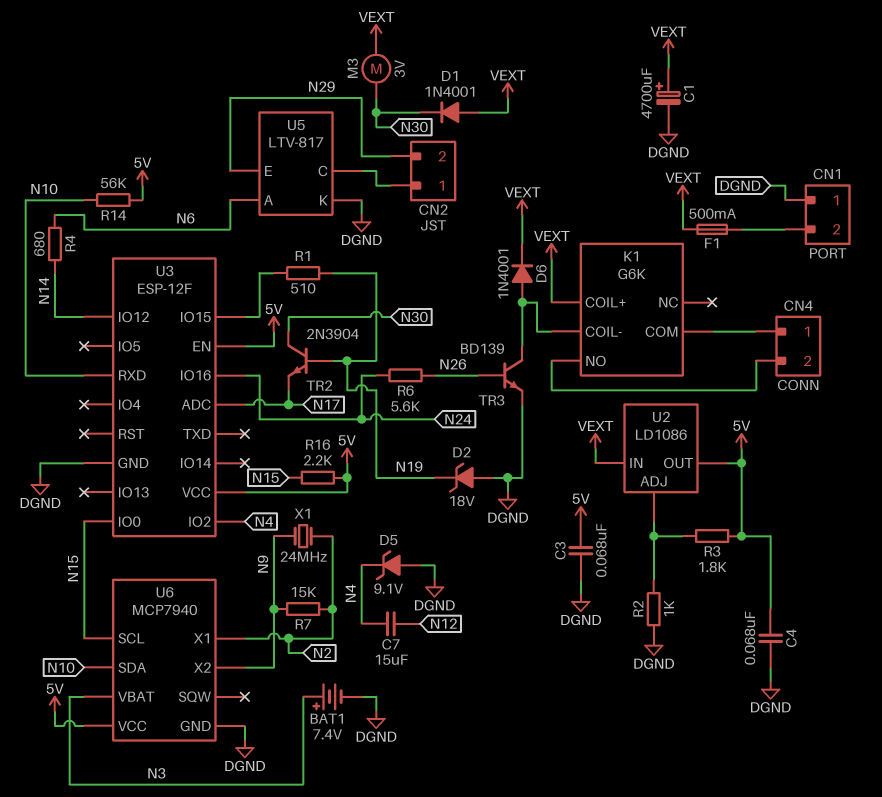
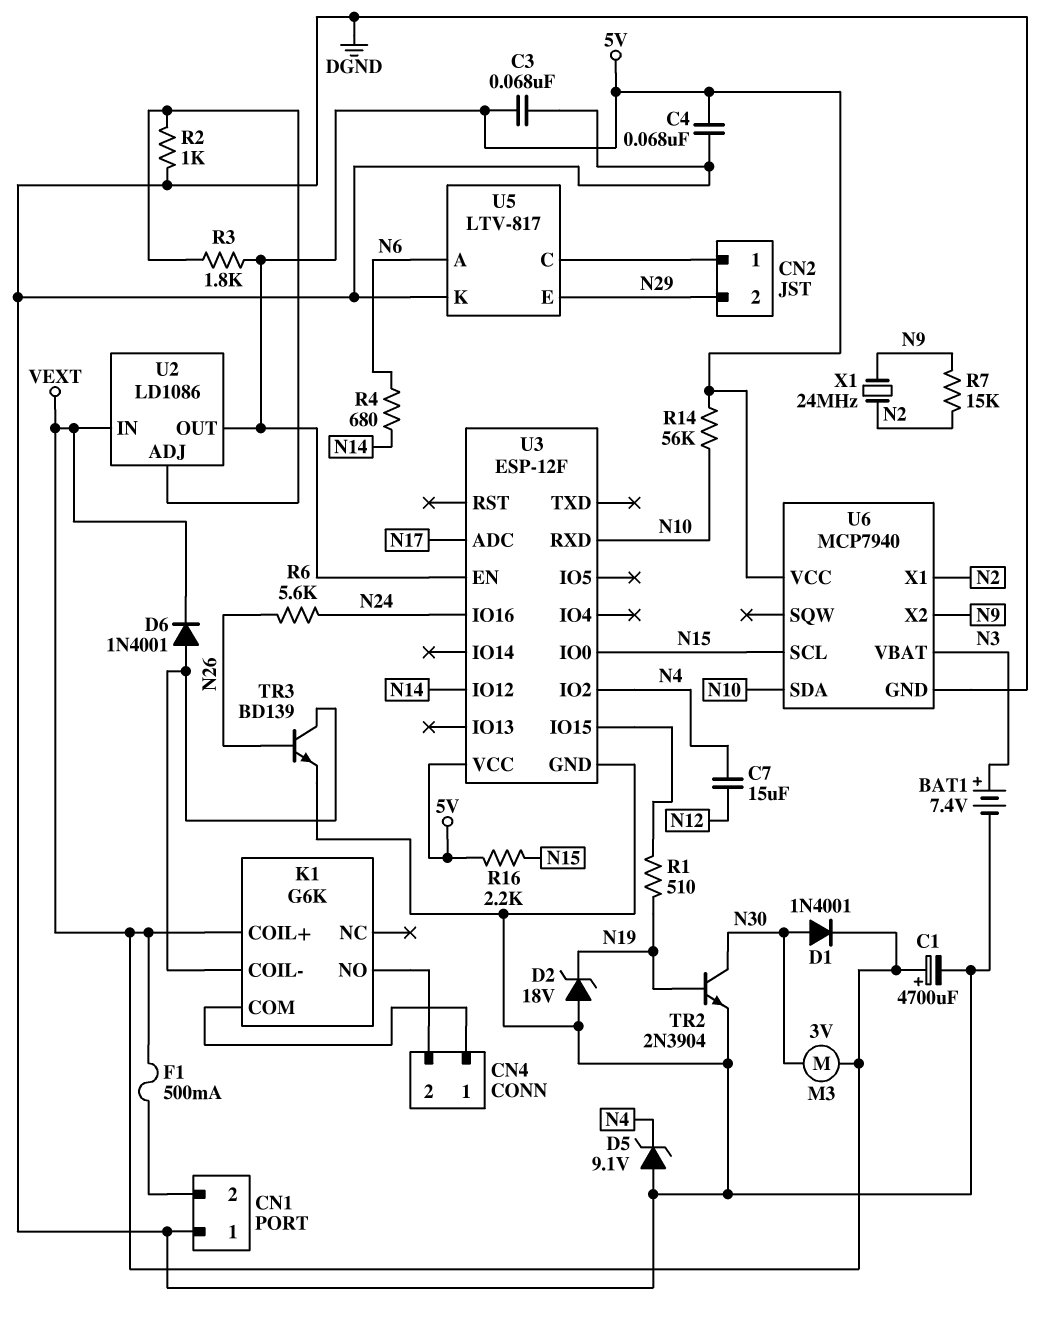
D1: diode 1N4001 (A VEXT, K N30) -> diode 1N4001 (A N30, K VEXT)
TR2: NPN 2N3904 (B N19, C N30, E N17) -> NPN 2N3904 (B N19, C N30, E DGND)

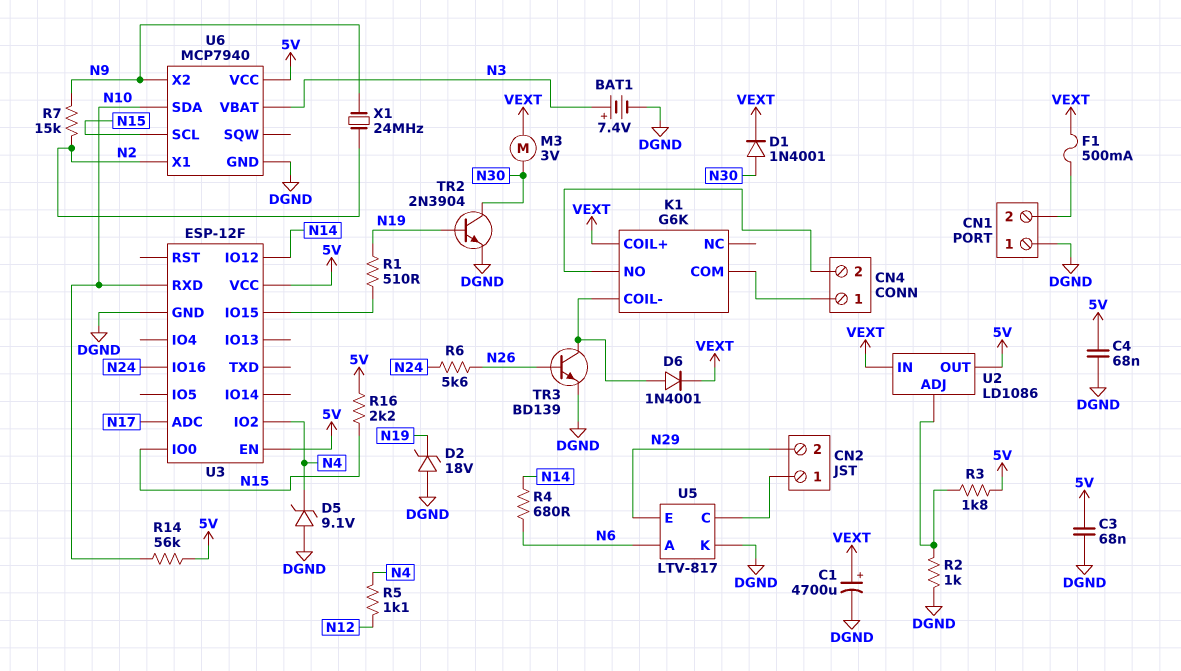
C7: 15uF (N4, N12) -> none
R5: none -> 1.1k (N4, N12)

